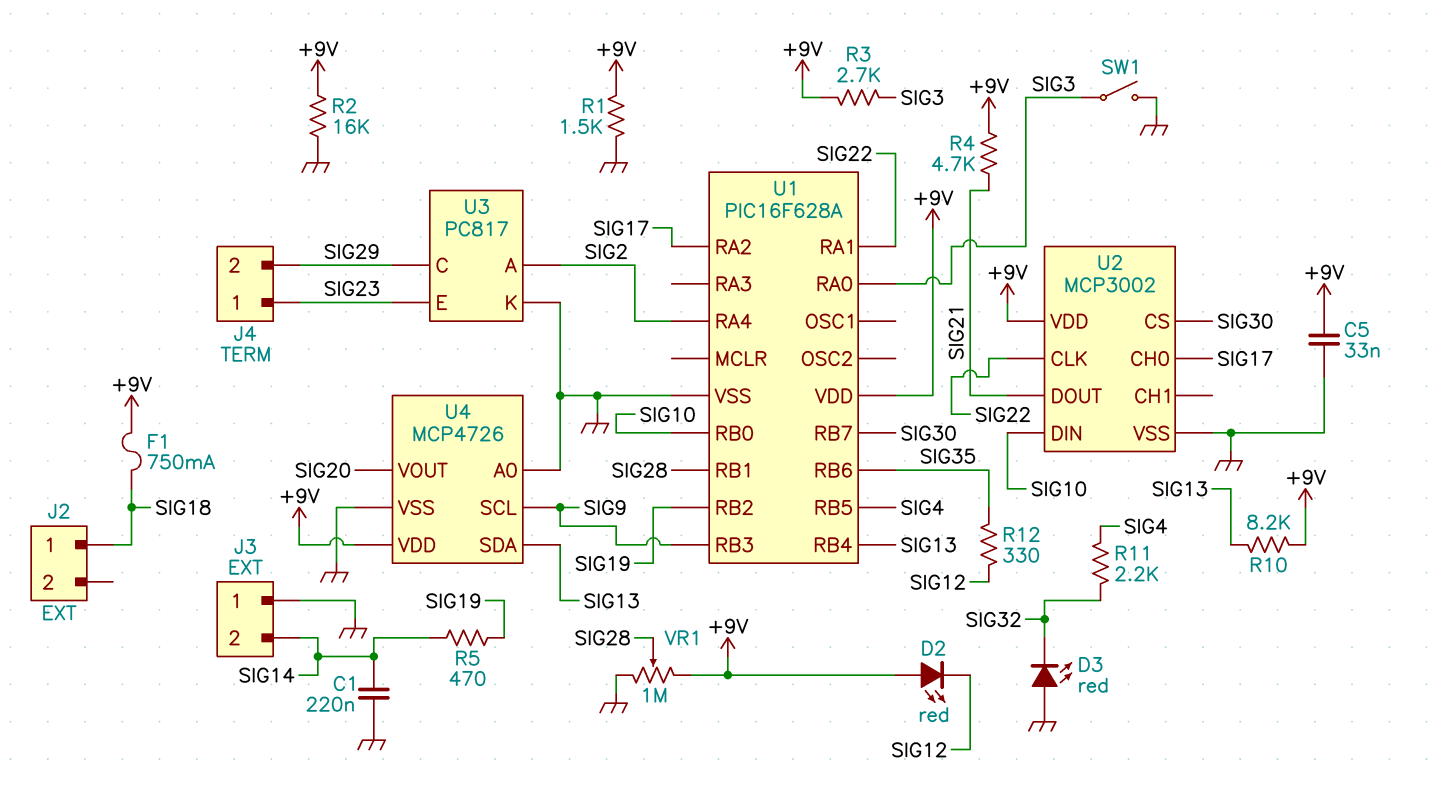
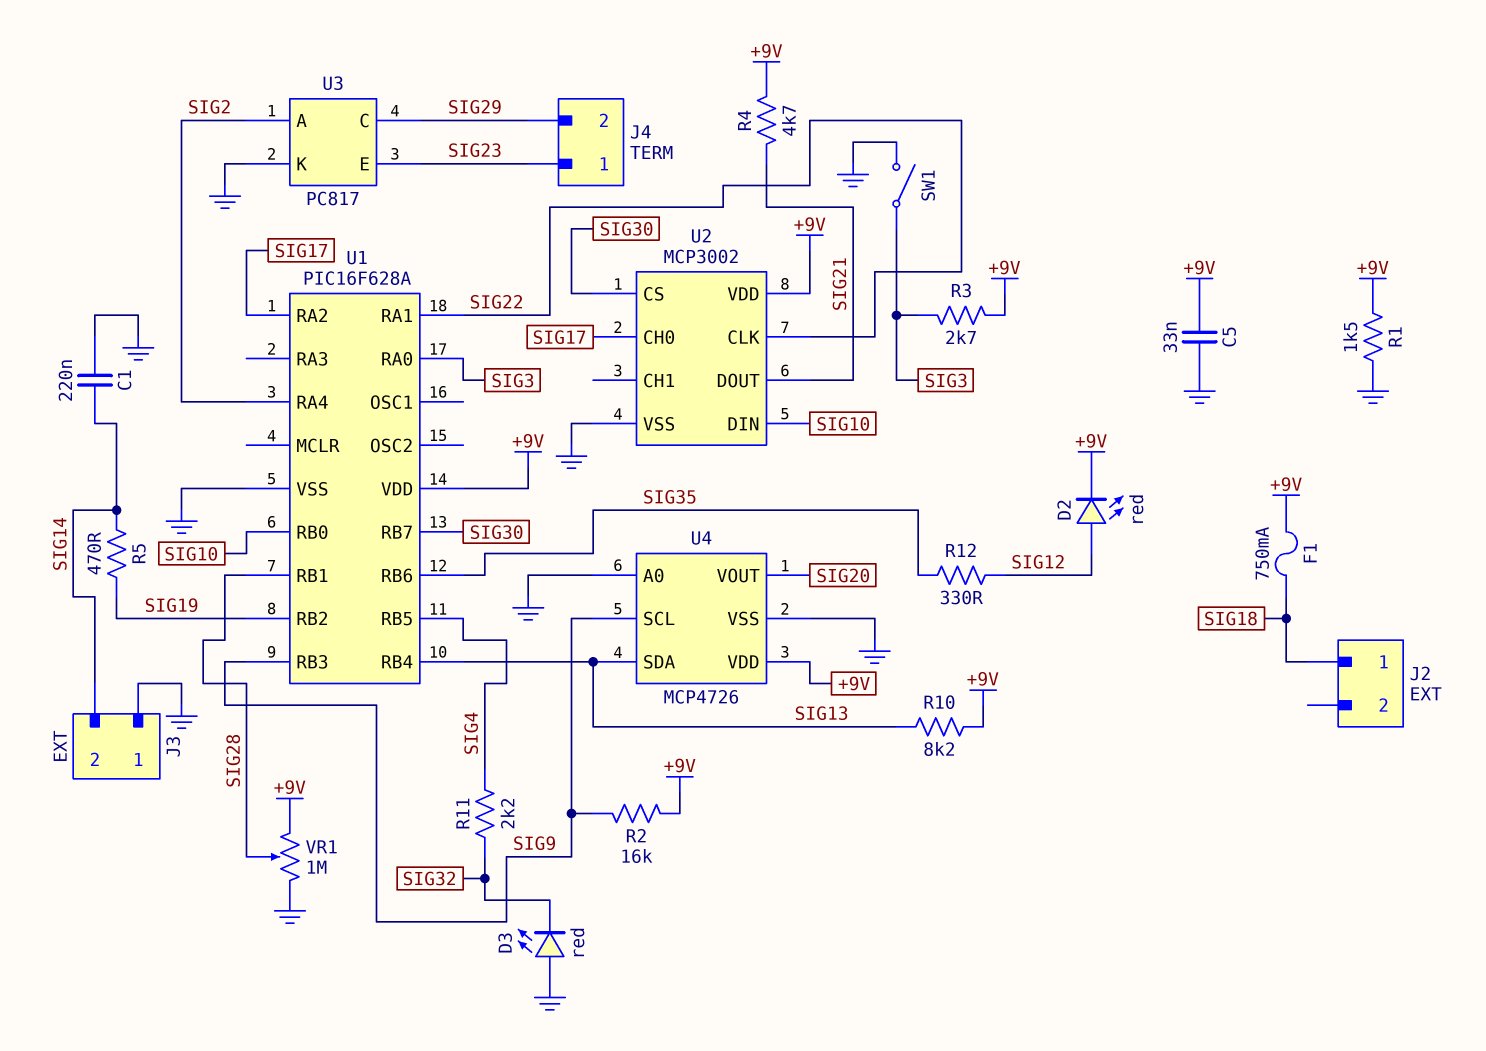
D2: LED red (A +9V, K SIG12) -> LED red (A SIG12, K +9V)
R2: 16k (+9V, GND) -> 16k (+9V, SIG9)

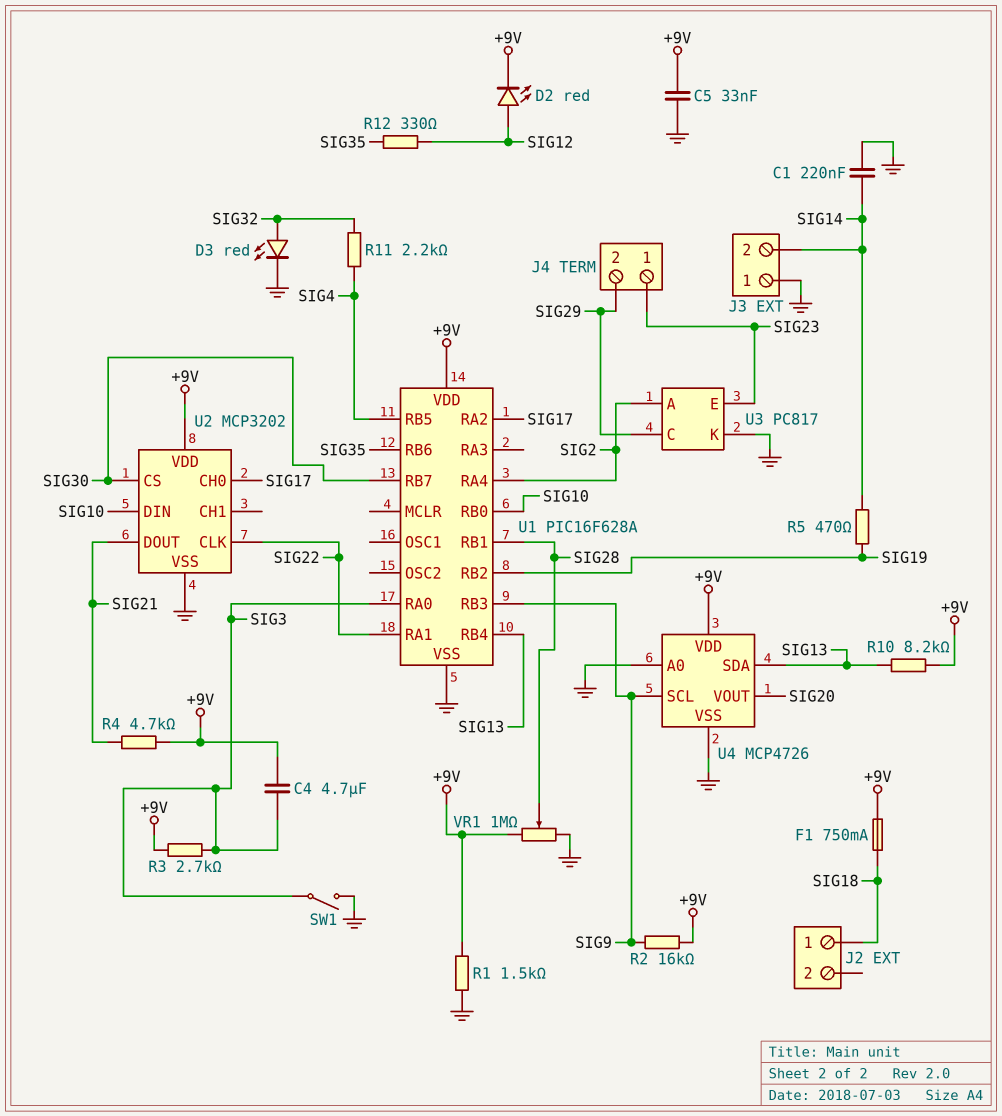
C4: none -> 4.7uF (+9V, SIG3)
D3: LED red (A GND, K SIG32) -> LED red (A SIG32, K GND)
U2: MCP3002 -> MCP3202

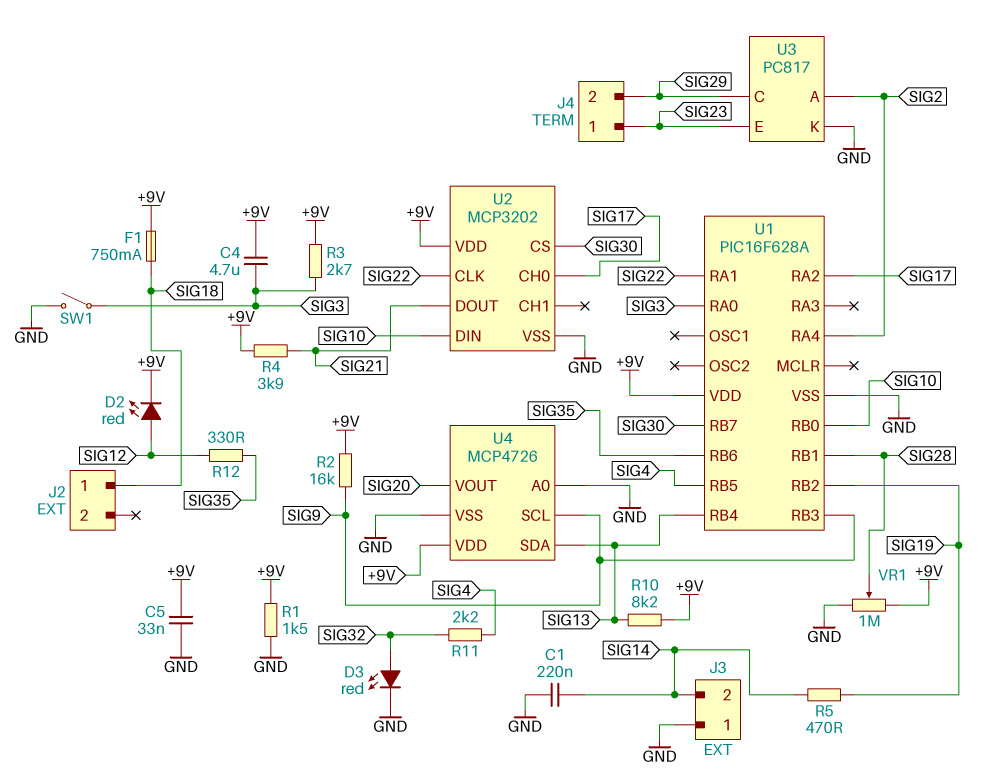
R4: 4.7k (+9V, SIG21) -> 3.9k (+9V, SIG21)

